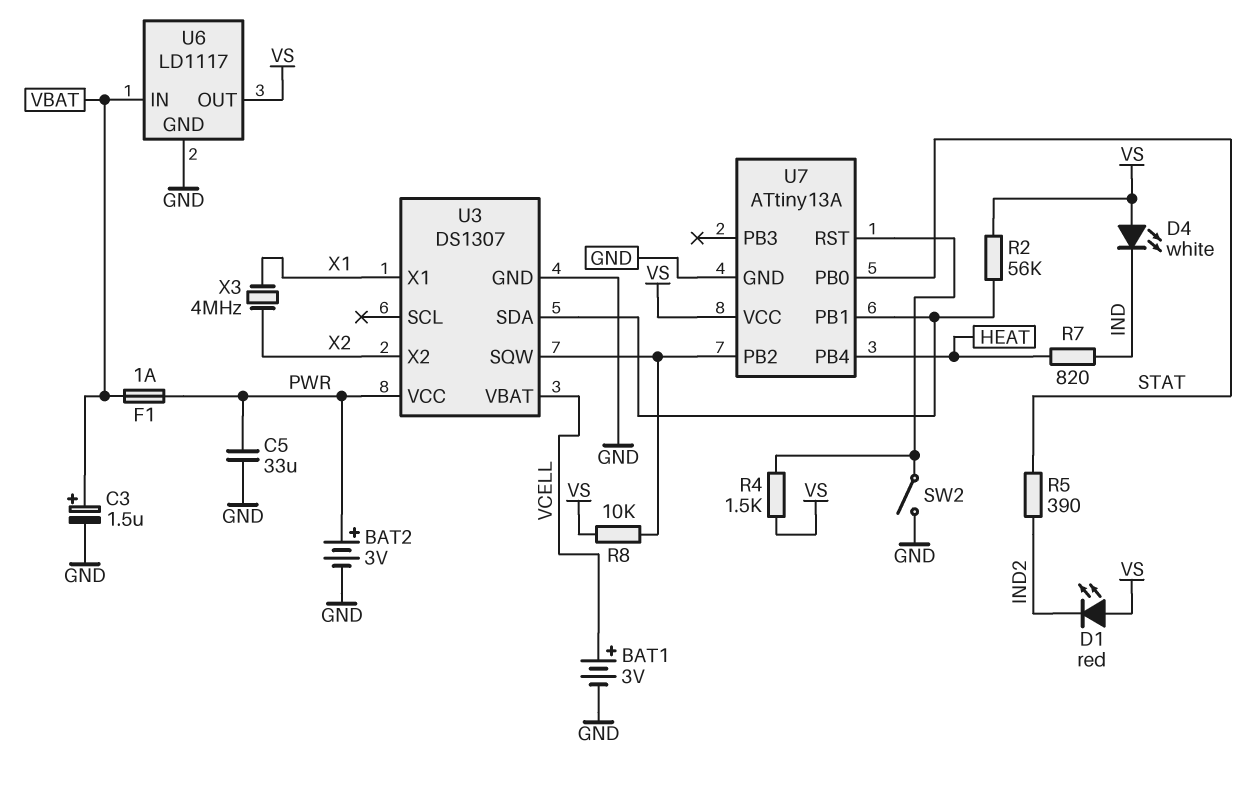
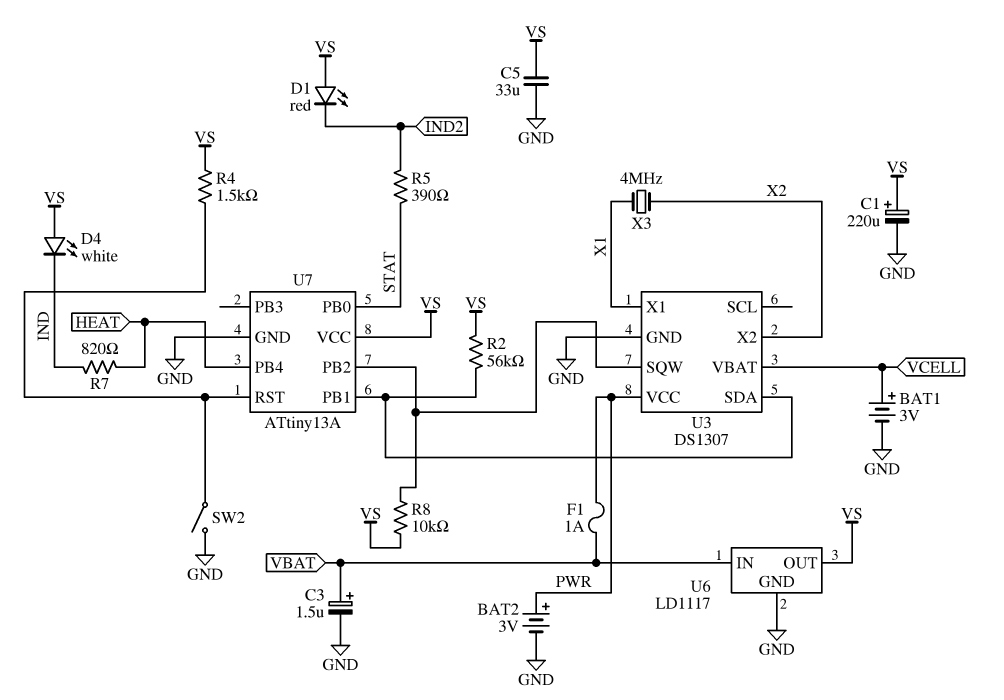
C1: none -> 220uF (plus VS, minus GND)
C5: 33uF (GND, PWR) -> 33uF (GND, VS)

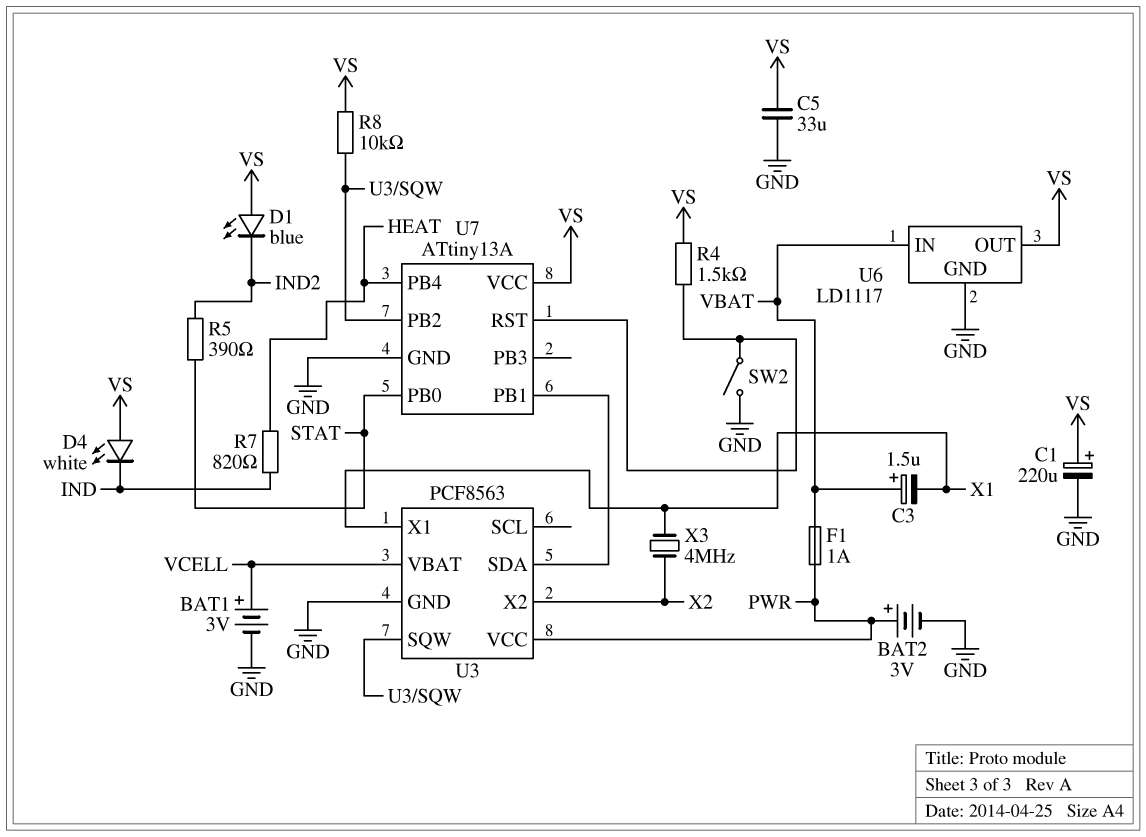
C3: 1.5uF (plus VBAT, minus GND) -> 1.5uF (plus VBAT, minus X1)
D1: LED red (A VS, K IND2) -> LED blue (A VS, K IND2)
R2: 56k (U3/SDA, VS) -> none
U3: DS1307 -> PCF8563

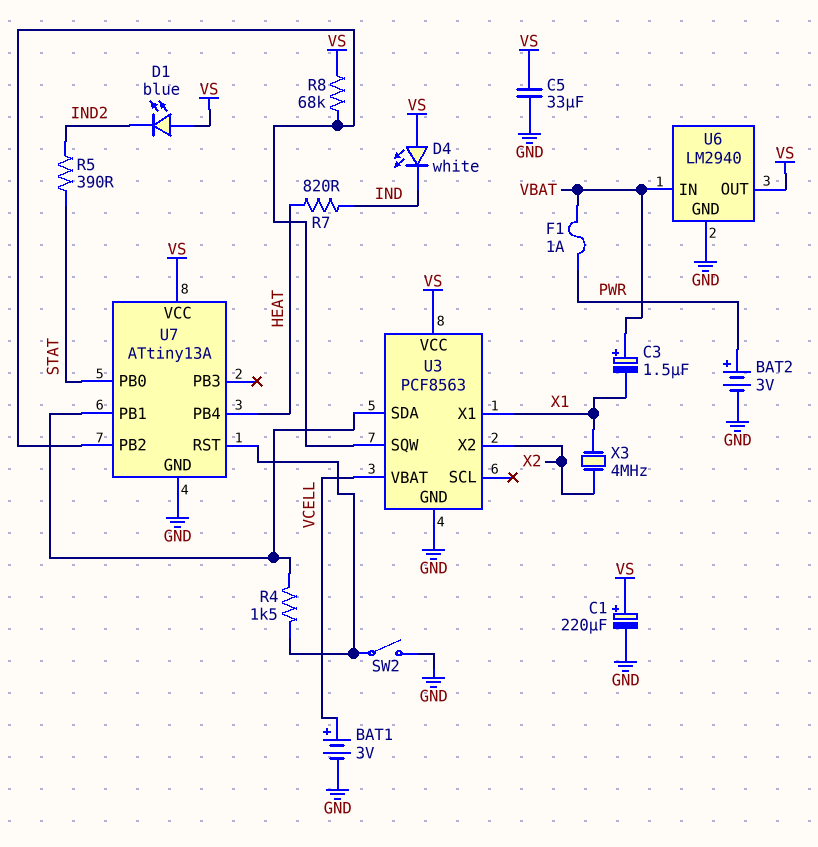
R4: 1.5k (U7/RST, VS) -> 1.5k (U3/SDA, U7/RST)
R8: 10k (U3/SQW, VS) -> 68k (U3/SQW, VS)
U3 pin VCC: PWR -> VS
U6: LD1117 -> LM2940

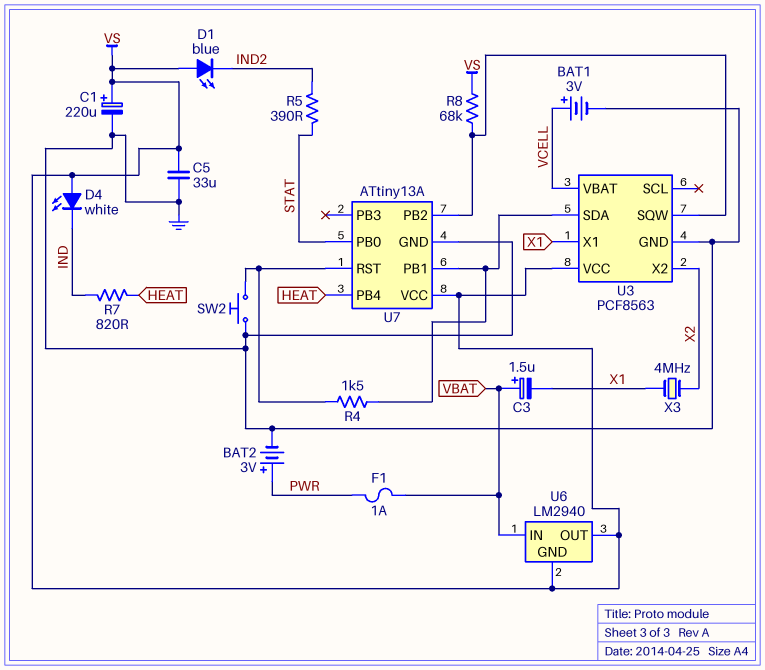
SW2: switch (GND, U7/RST) -> button (GND, U7/RST)
U6 pin GND: GND -> VS

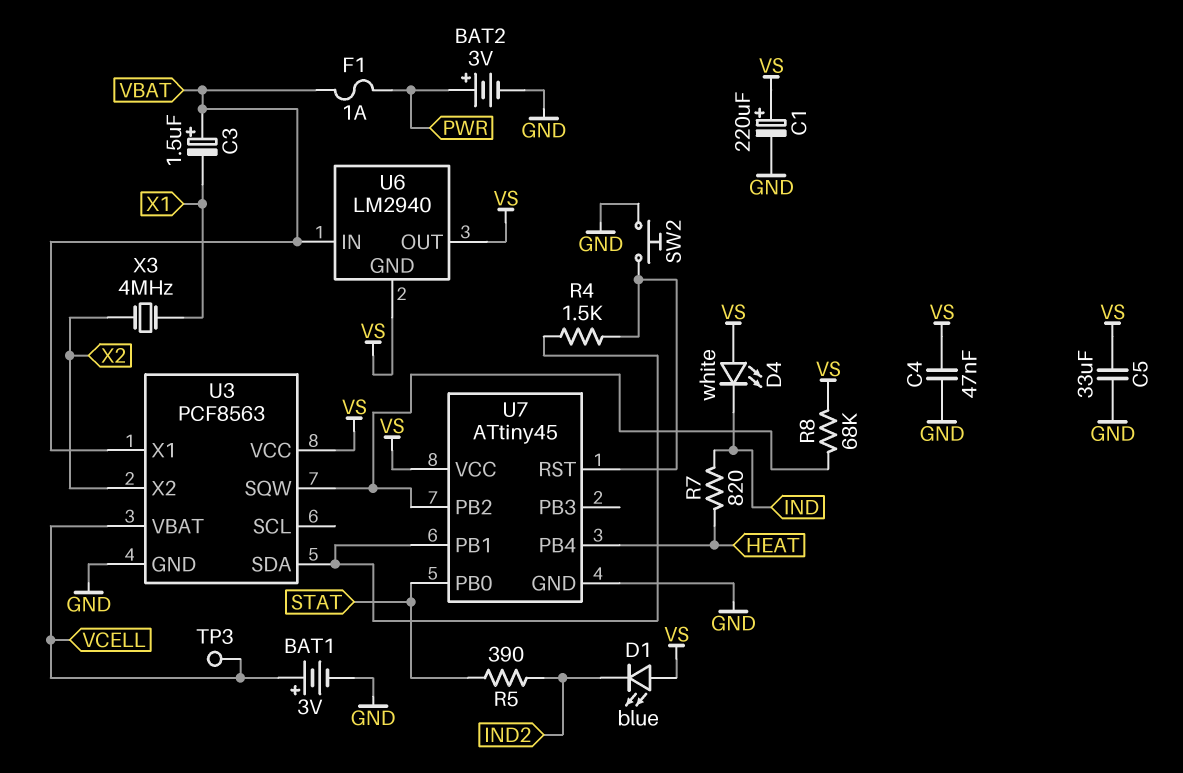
C4: none -> 47nF (GND, VS)
TP3: none -> test point (VCELL)
U3 pin X1: X1 -> VBAT
U7: ATtiny13A -> ATtiny45

